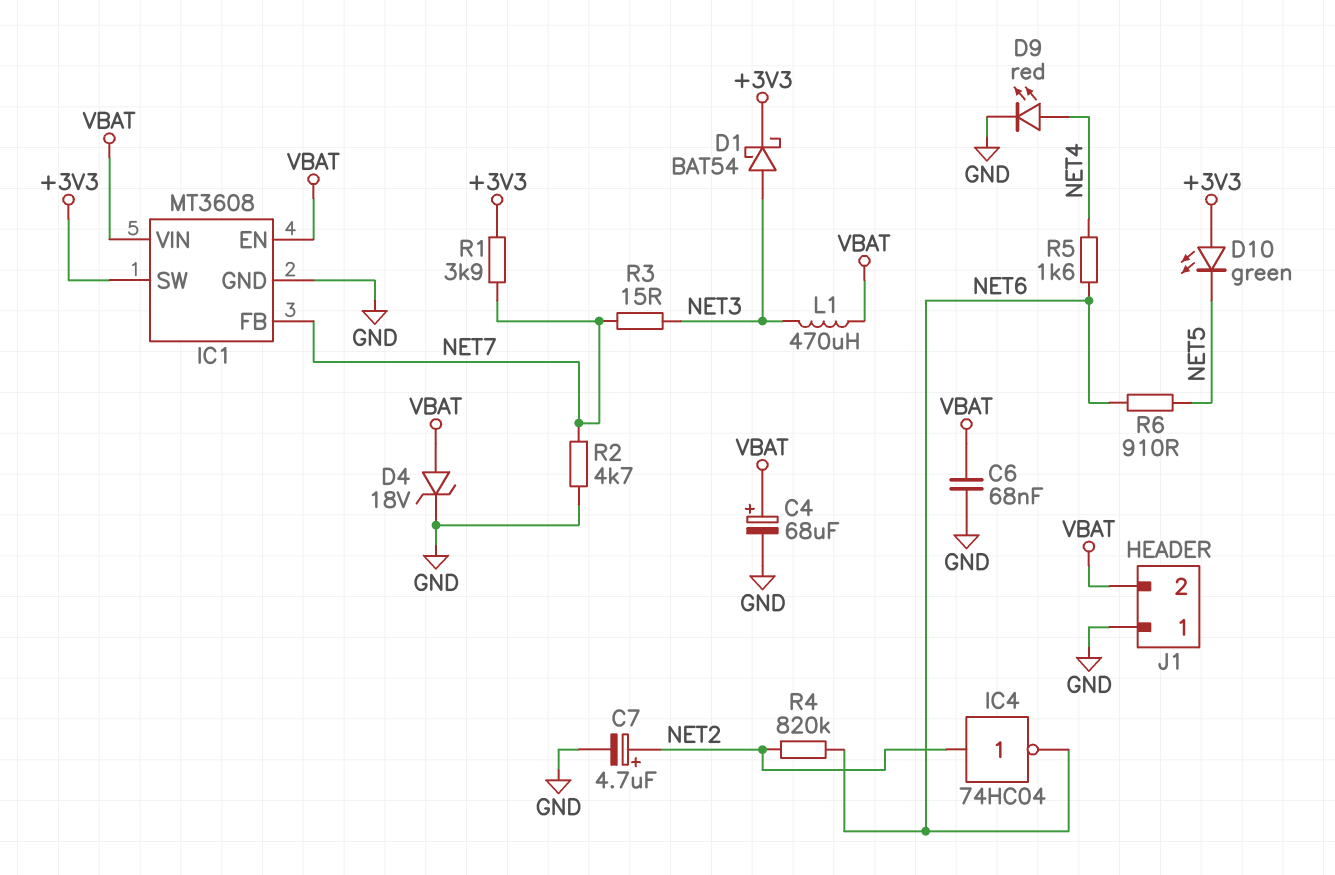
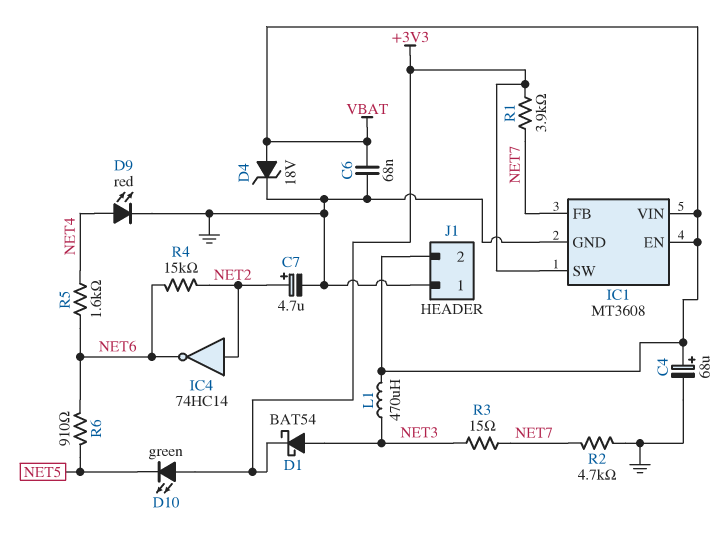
IC4: NOT 74HC04 (in NET2, out NET6) -> NOT 74HC14 (in NET2, out NET6)
R4: 820k (NET2, NET6) -> 15k (NET2, NET6)

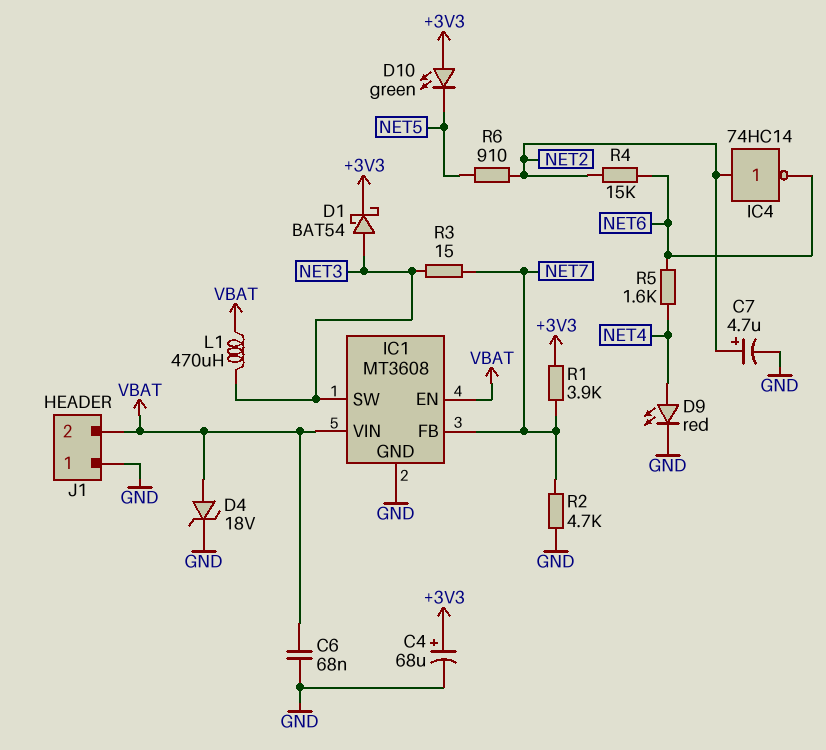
C4: 68uF (plus VBAT, minus GND) -> 68uF (plus +3V3, minus GND)
IC1 pin SW: +3V3 -> NET3
R6: 910 (NET5, NET6) -> 910 (NET2, NET5)

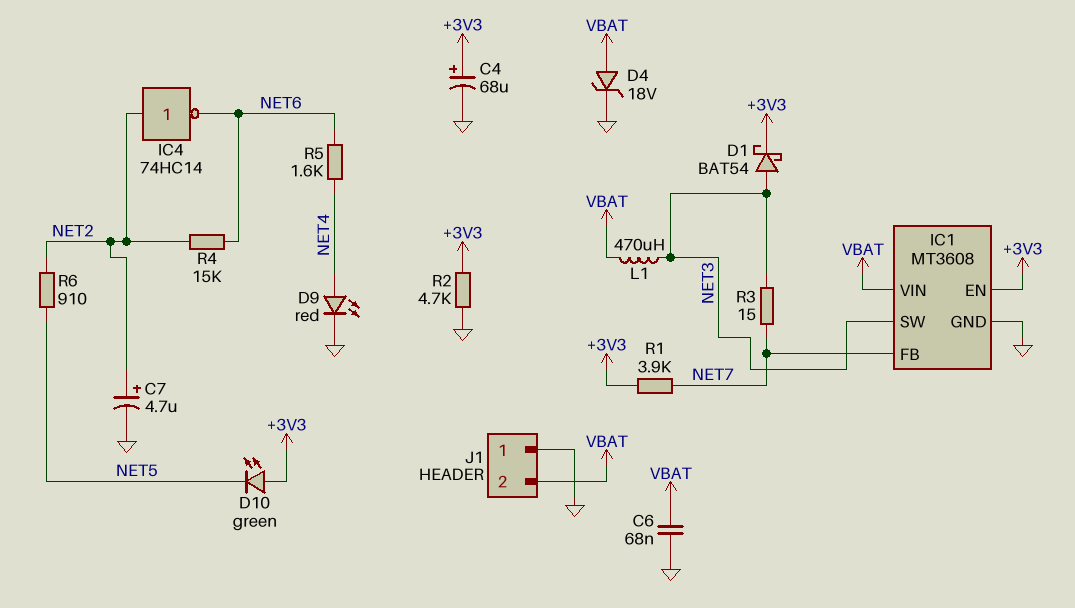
IC1 pin EN: VBAT -> +3V3
R2: 4.7k (GND, NET7) -> 4.7k (+3V3, GND)

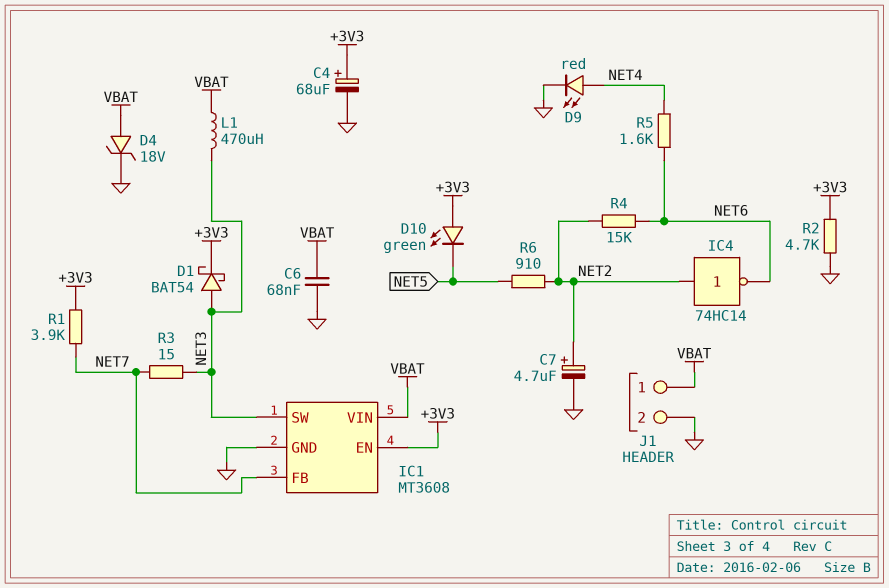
J1 pin 1: GND -> VBAT
J1 pin 2: VBAT -> GND

